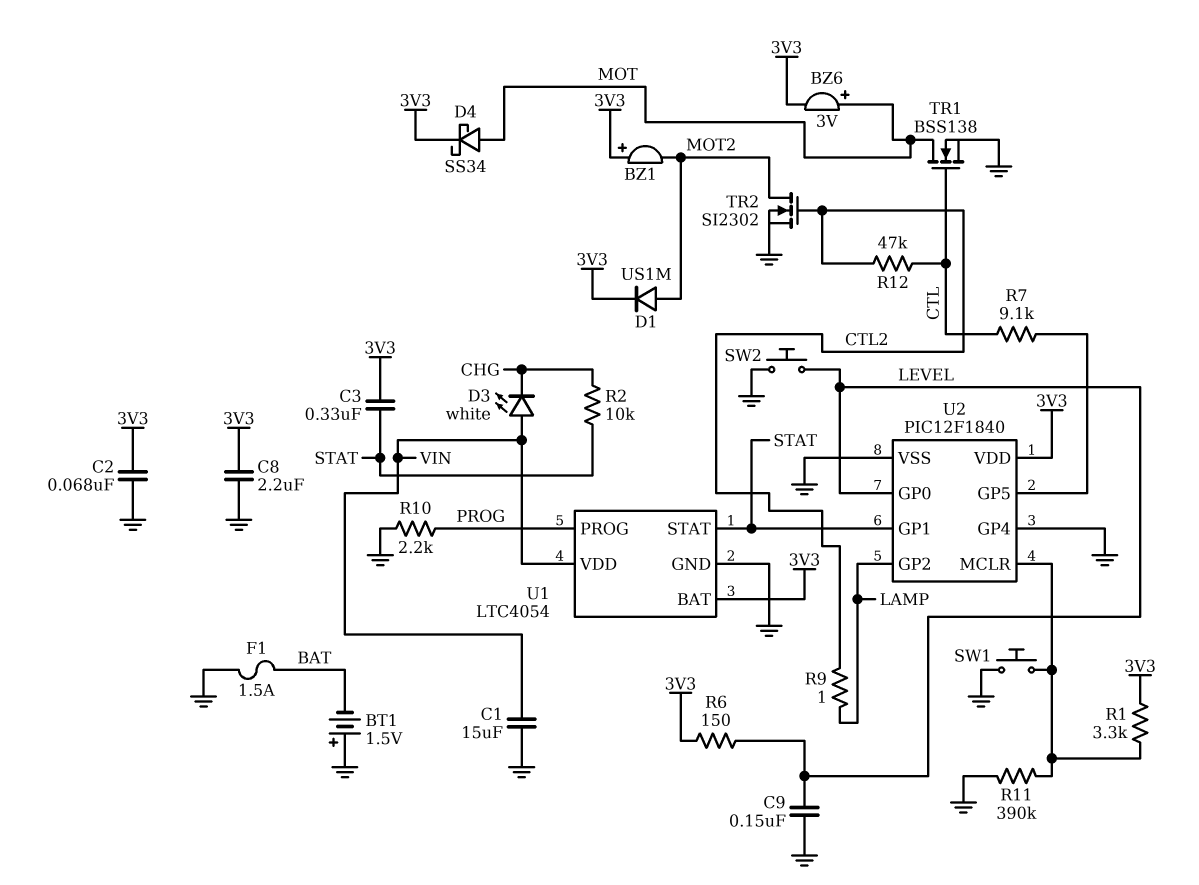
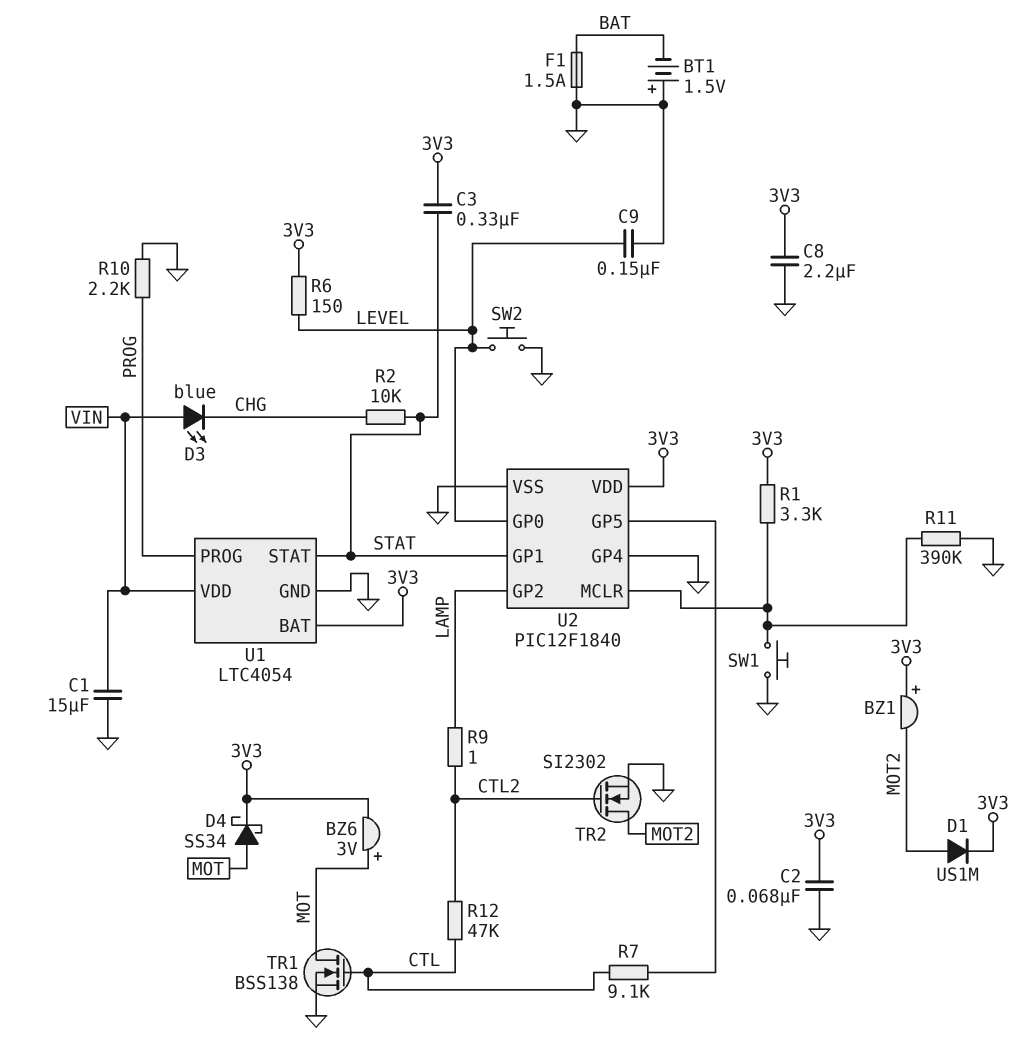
D3: LED white (A VIN, K CHG) -> LED blue (A VIN, K CHG)

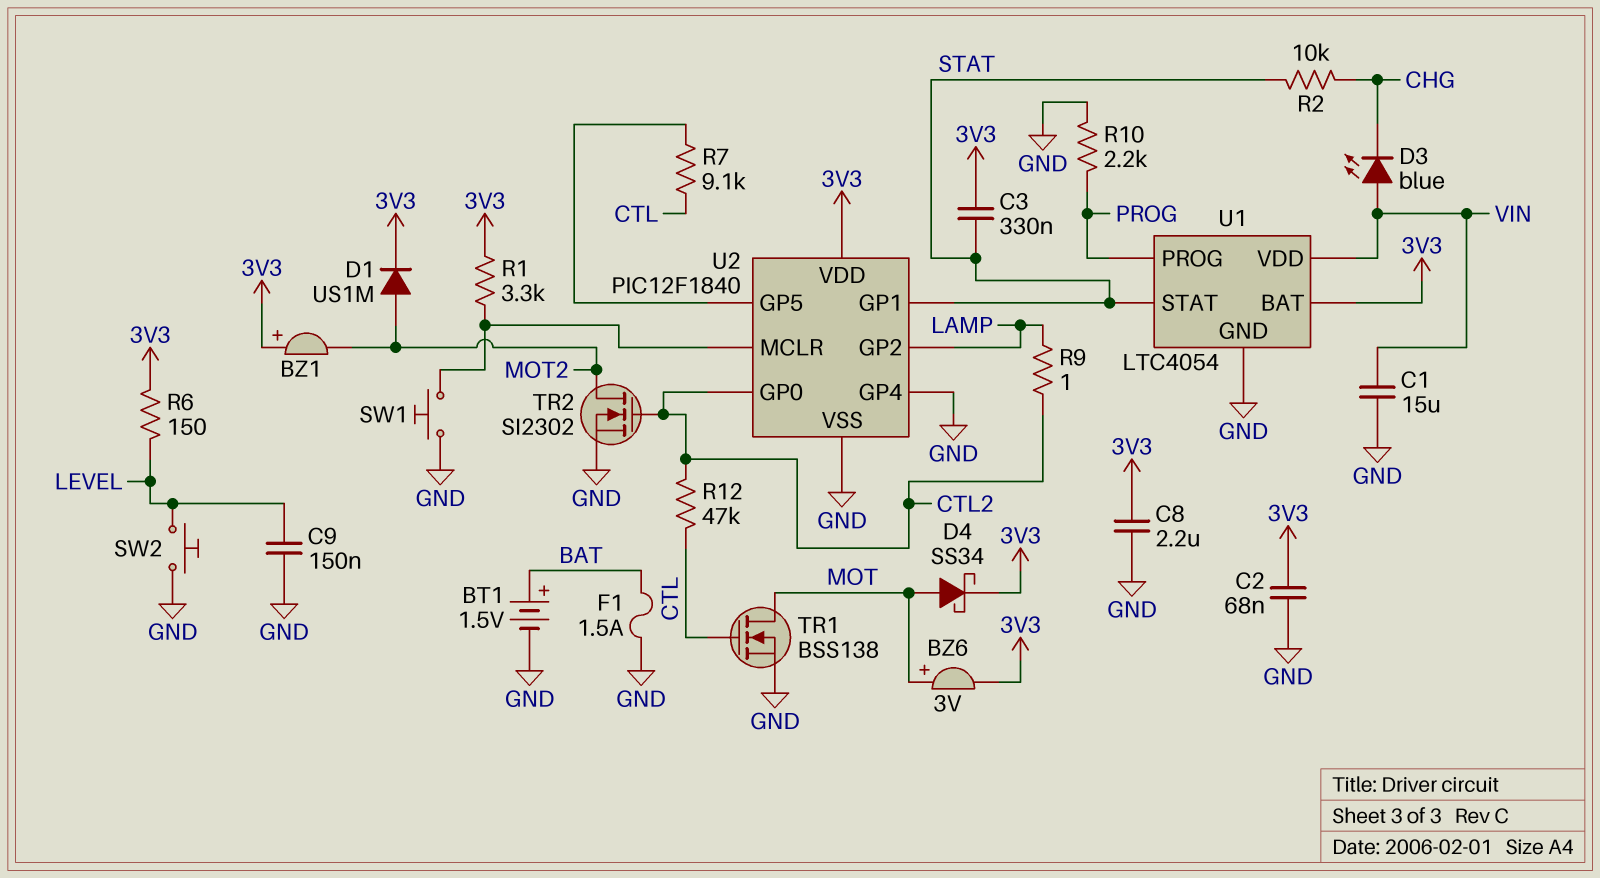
BT1: 1.5V (plus GND, minus BAT) -> 1.5V (plus BAT, minus GND)
R11: 390k (GND, U2/MCLR) -> none
U2 pin GP0: LEVEL -> CTL2

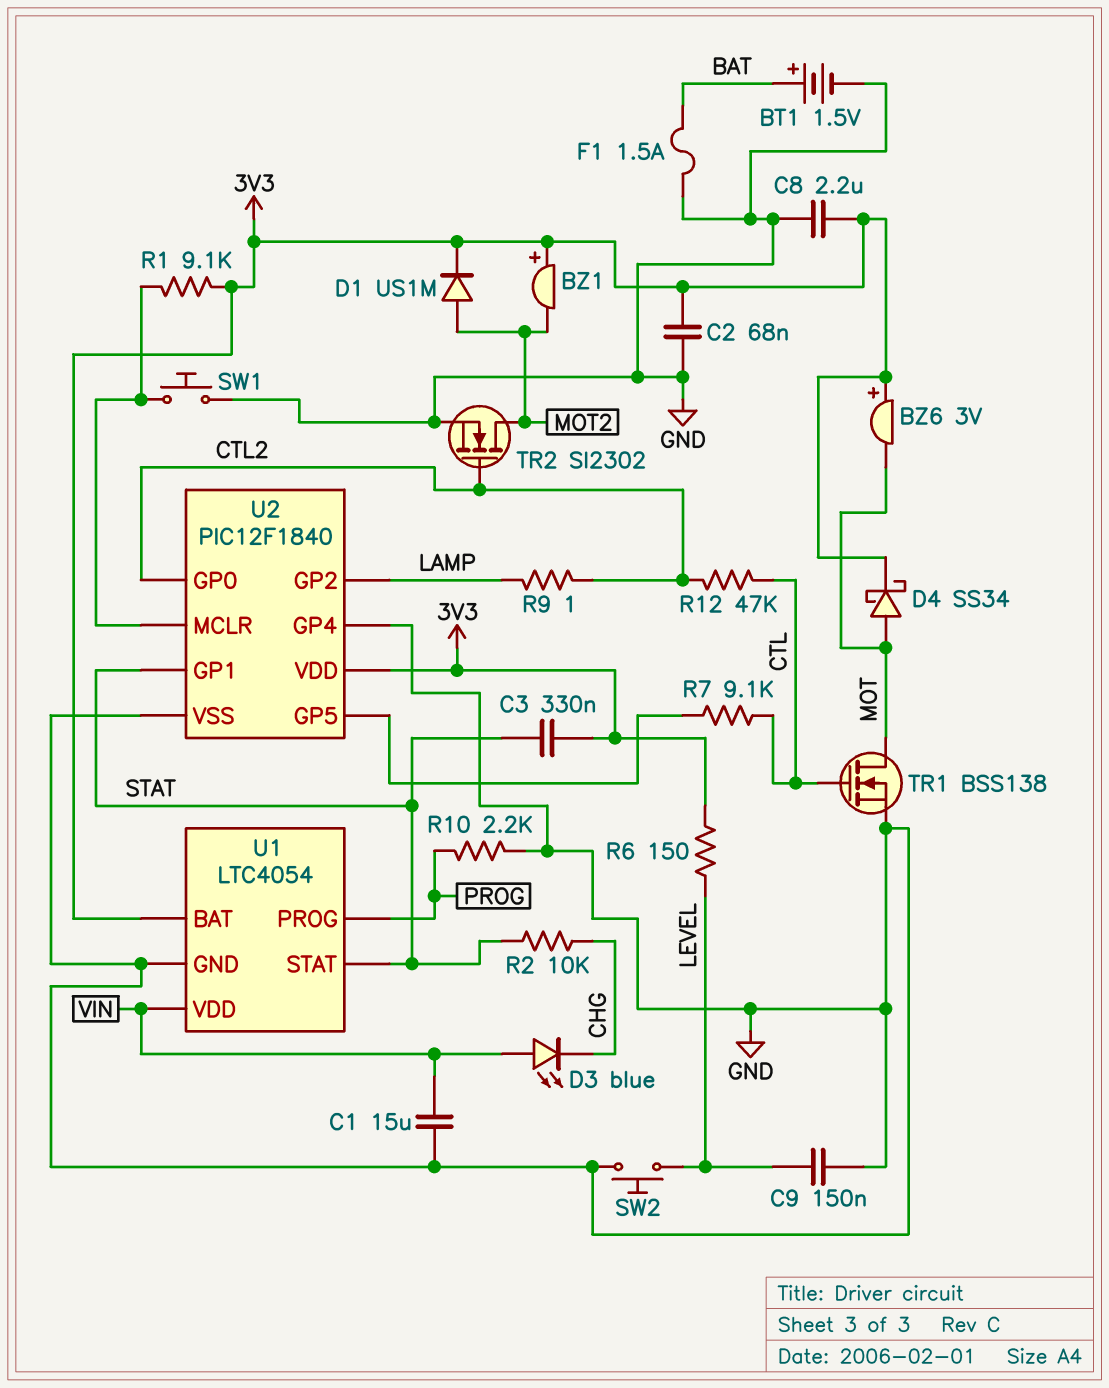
BZ6: buzzer 3V (plus MOT, minus 3V3) -> buzzer 3V (plus 3V3, minus MOT)
R1: 3.3k (3V3, U2/MCLR) -> 9.1k (3V3, U2/MCLR)

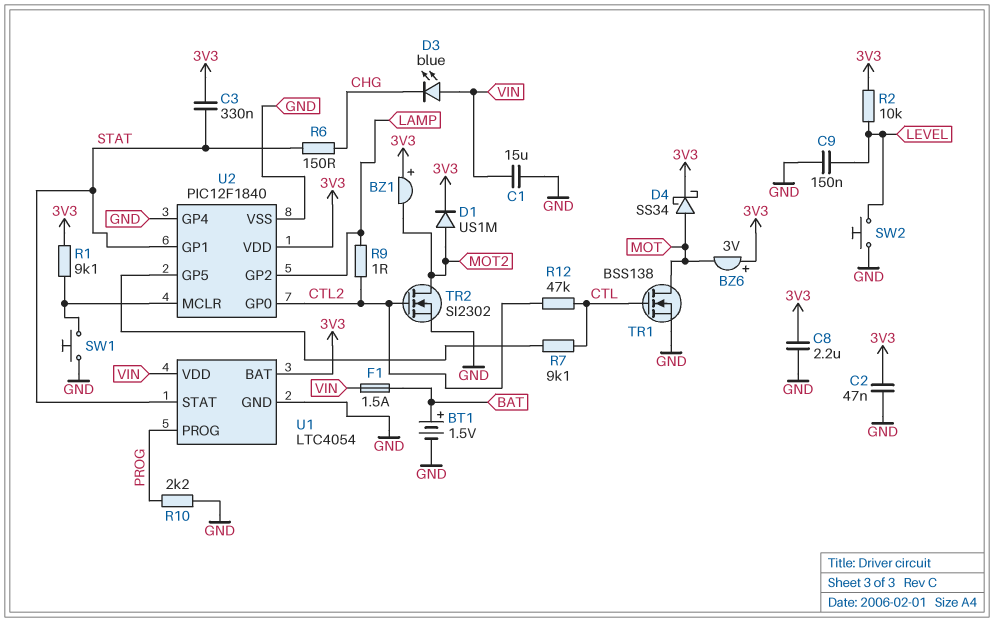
C2: 68nF (3V3, GND) -> 47nF (3V3, GND)
F1: 1.5A (BAT, GND) -> 1.5A (BAT, VIN)
R2: 10k (CHG, STAT) -> 10k (3V3, LEVEL)
R6: 150 (3V3, LEVEL) -> 150 (CHG, STAT)

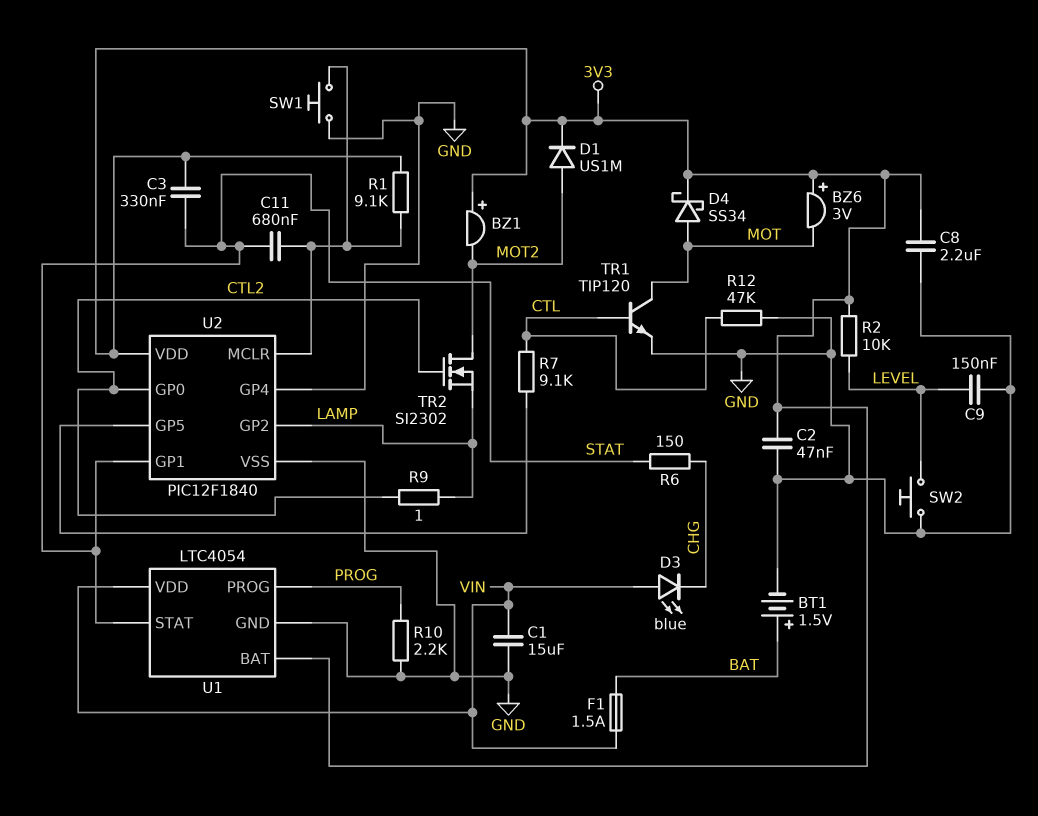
C11: none -> 680nF (STAT, U2/MCLR)
R12: 47k (CTL, CTL2) -> 47k (CTL, GND)
TR1: NMOS BSS138 (G CTL, D MOT, S GND) -> NPN TIP120 (B CTL, C MOT, E GND)
TR2: NMOS SI2302 (G CTL2, D MOT2, S GND) -> NMOS SI2302 (G CTL2, D MOT2, S LAMP)

